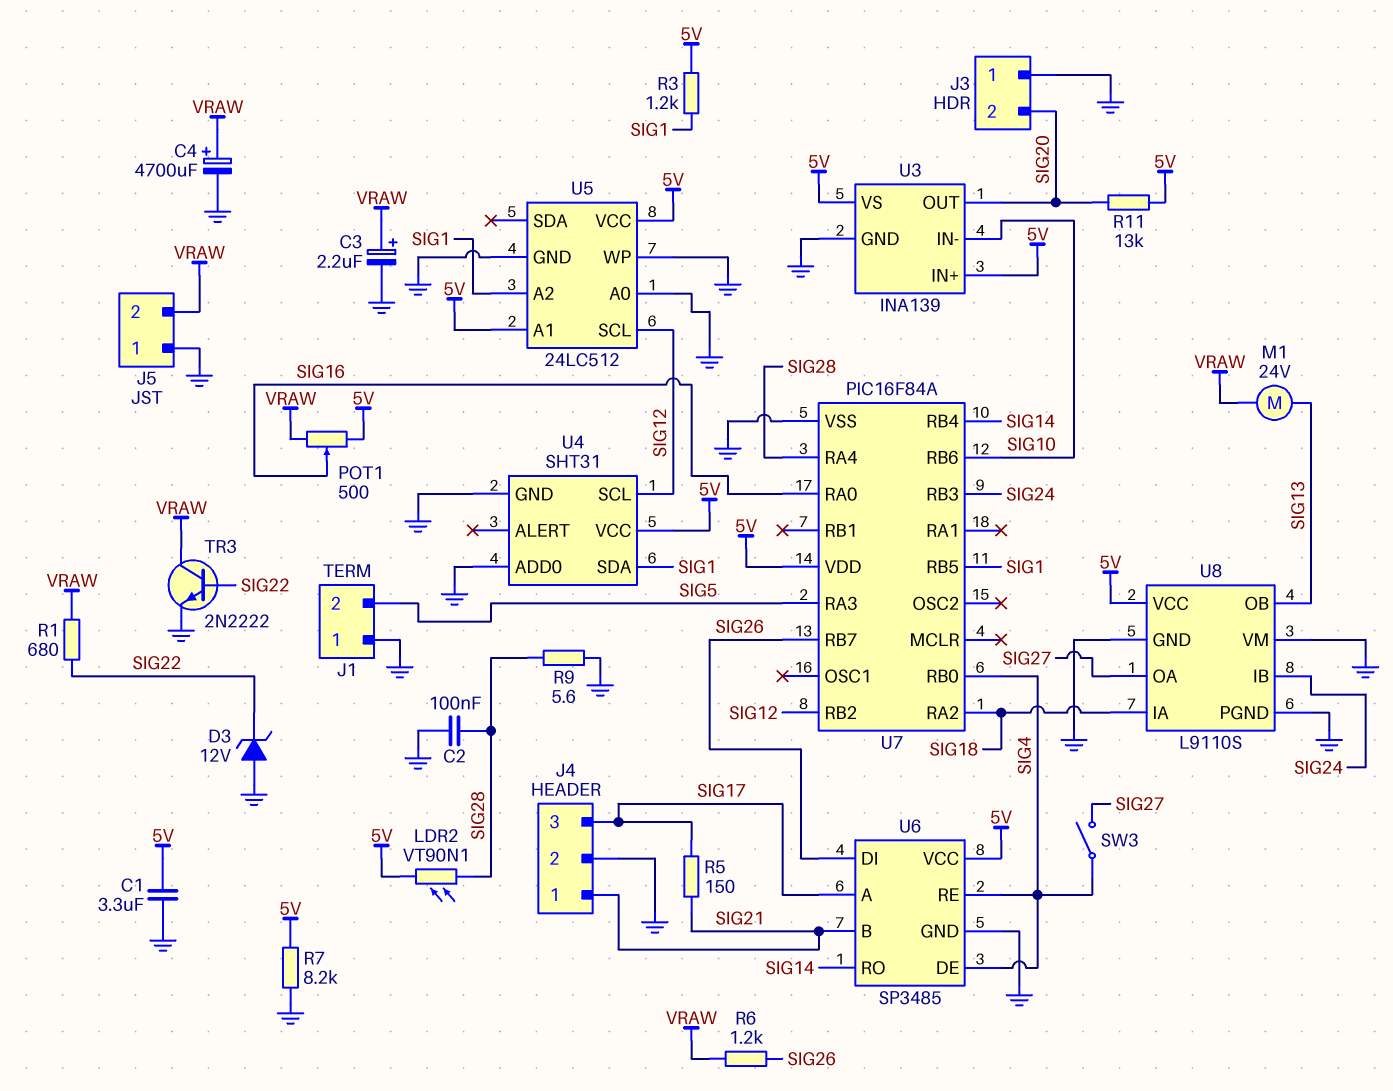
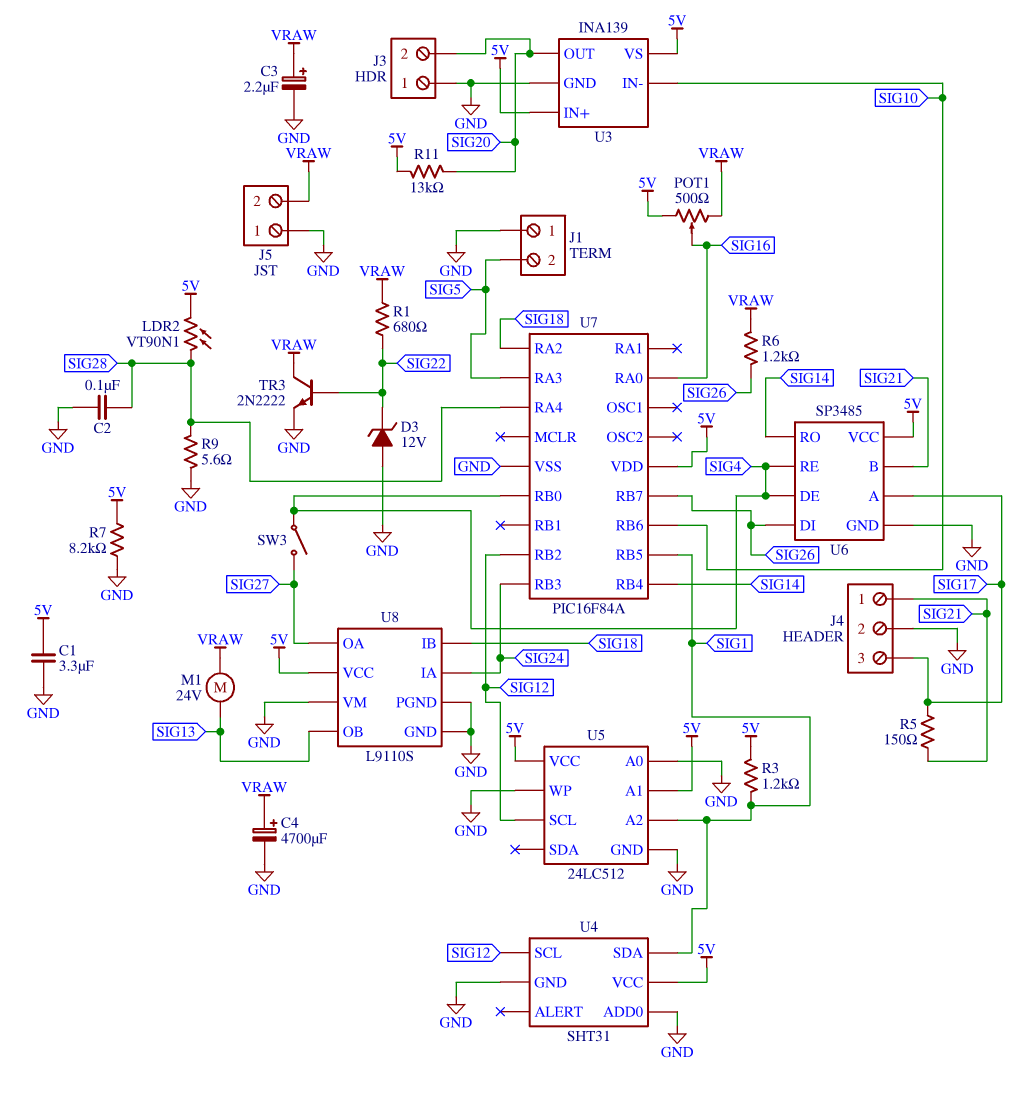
U8 pin IA: SIG18 -> SIG24
U8 pin IB: SIG24 -> SIG18

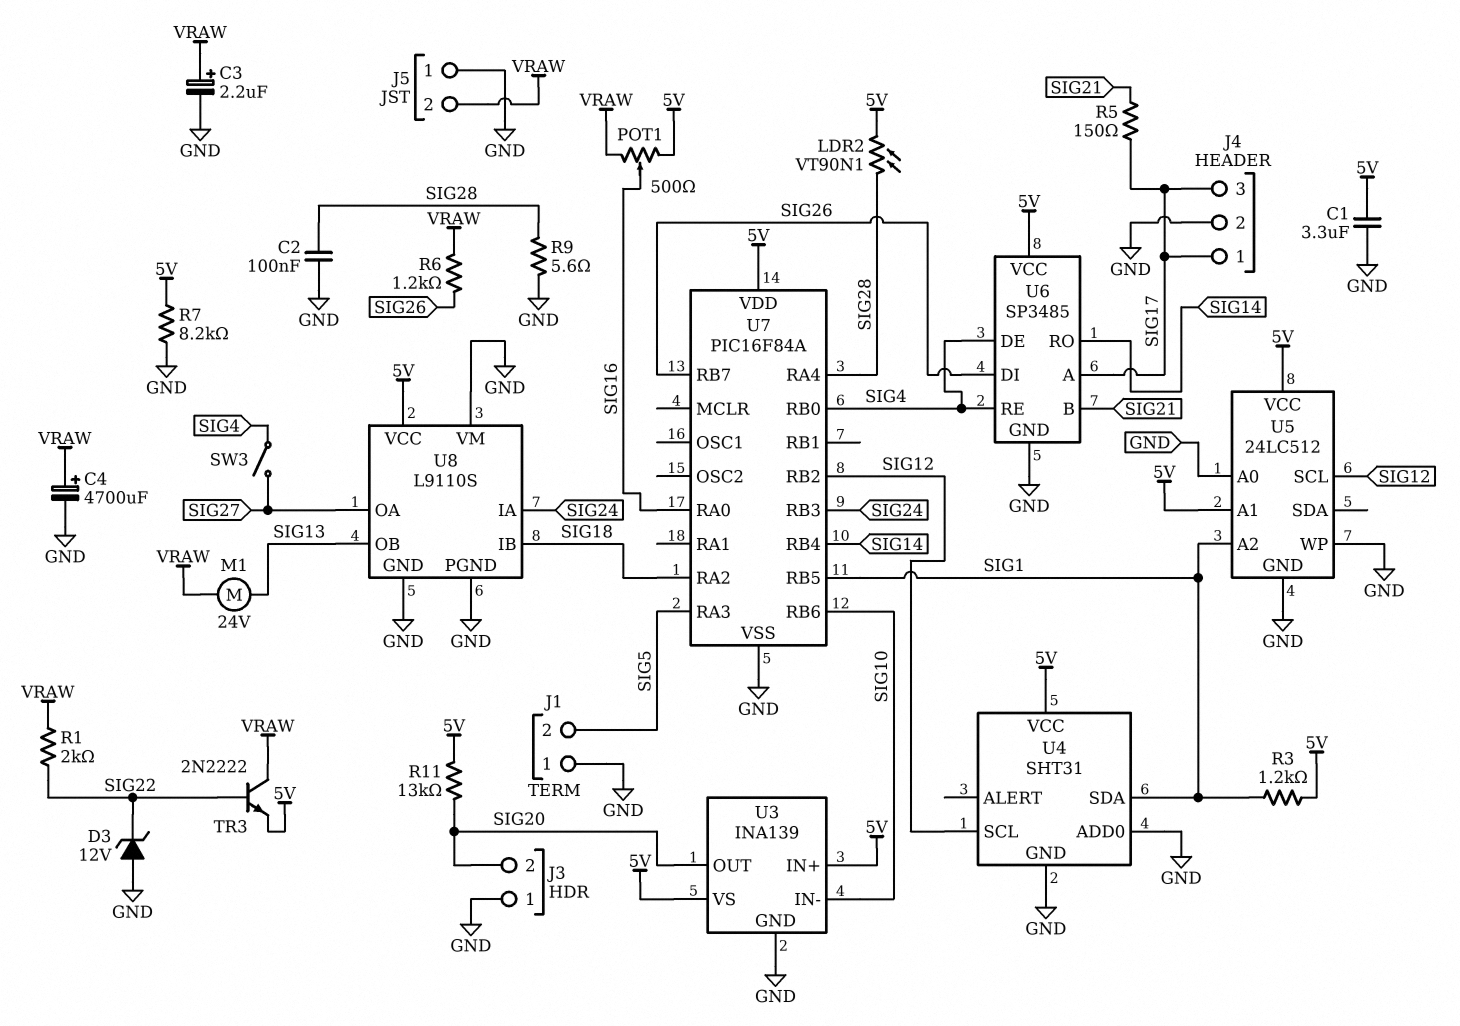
J4 pin 1: SIG21 -> SIG17
R1: 680 (SIG22, VRAW) -> 2k (SIG22, VRAW)
TR3: NPN 2N2222 (B SIG22, C VRAW, E GND) -> NPN 2N2222 (B SIG22, C VRAW, E 5V)

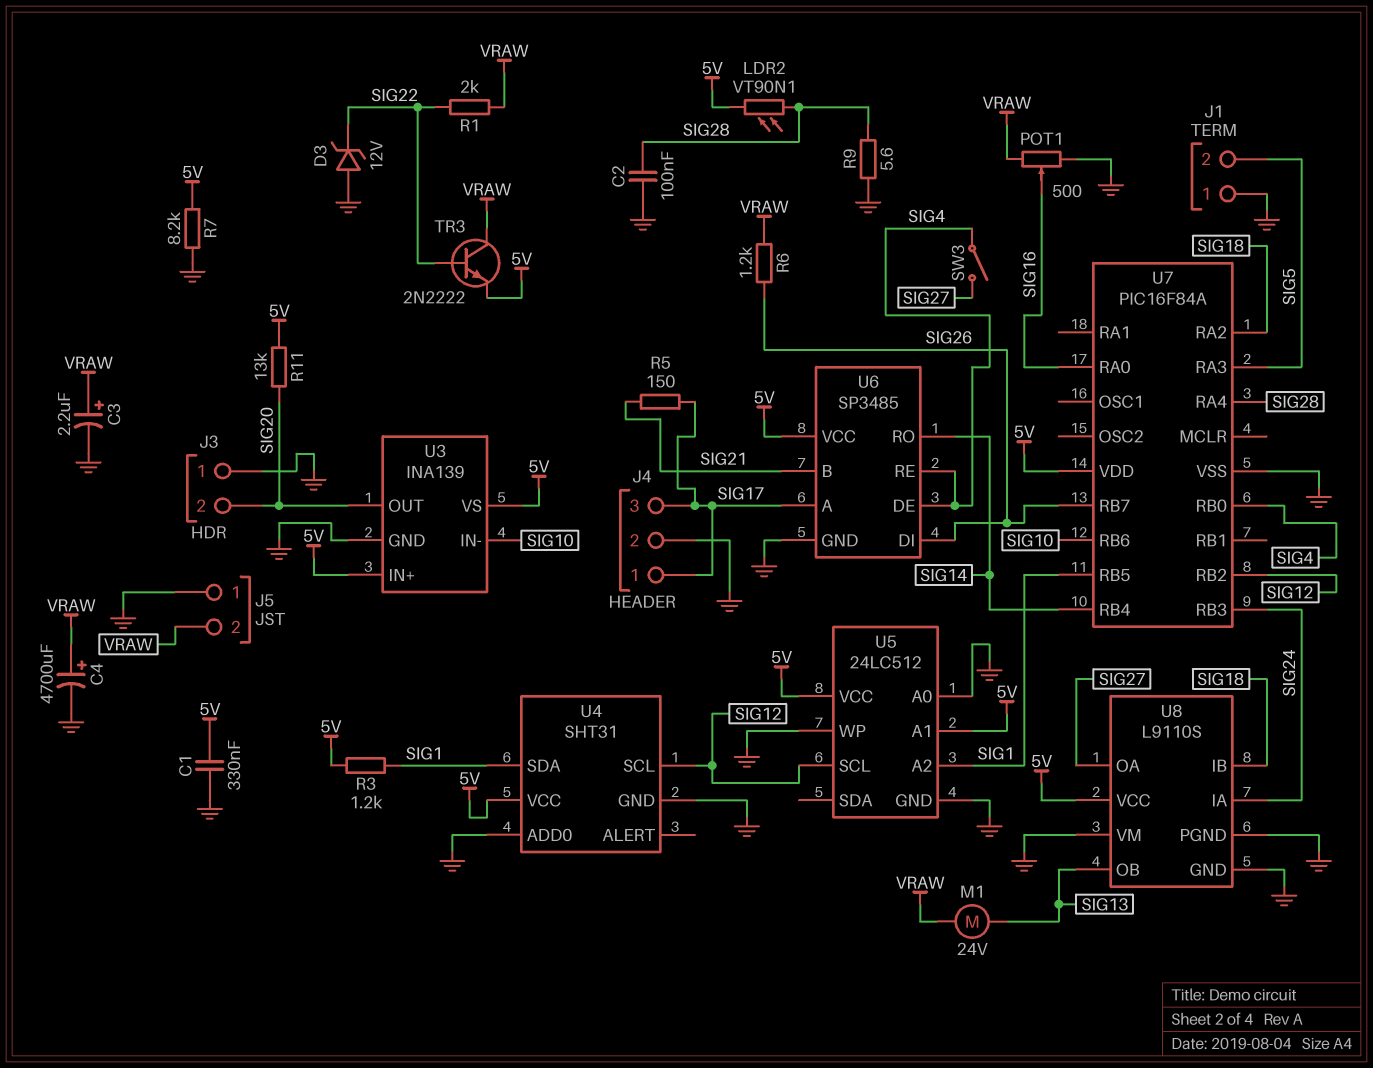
C1: 3.3uF (5V, GND) -> 330nF (5V, GND)
POT1: 500 (5V, VRAW, wiper SIG16) -> 500 (GND, VRAW, wiper SIG16)

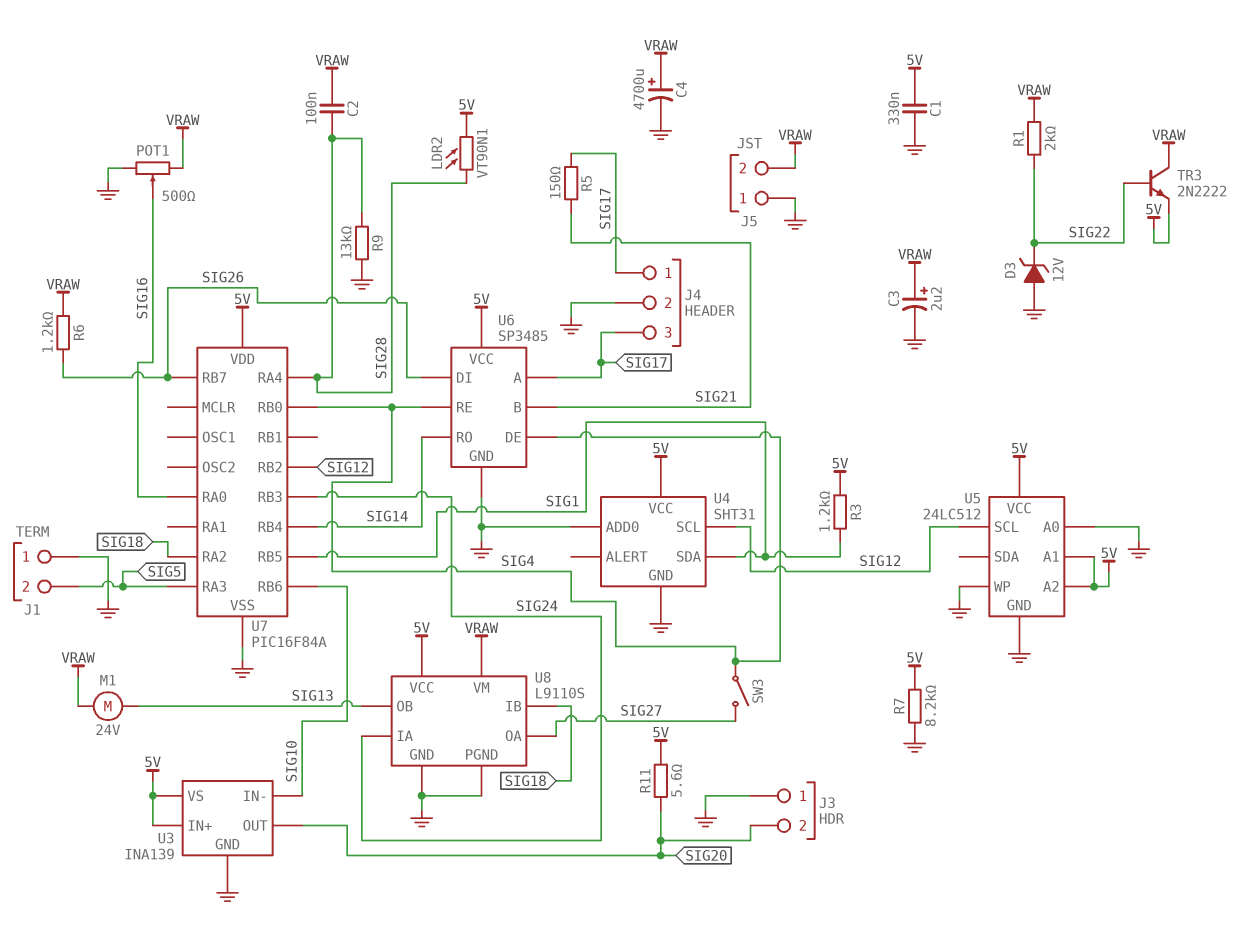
C2: 100nF (GND, SIG28) -> 100nF (SIG28, VRAW)
R9: 5.6 (GND, SIG28) -> 13k (GND, SIG28)
R11: 13k (5V, SIG20) -> 5.6 (5V, SIG20)
U5 pin A2: SIG1 -> 5V
U8 pin VM: GND -> VRAW

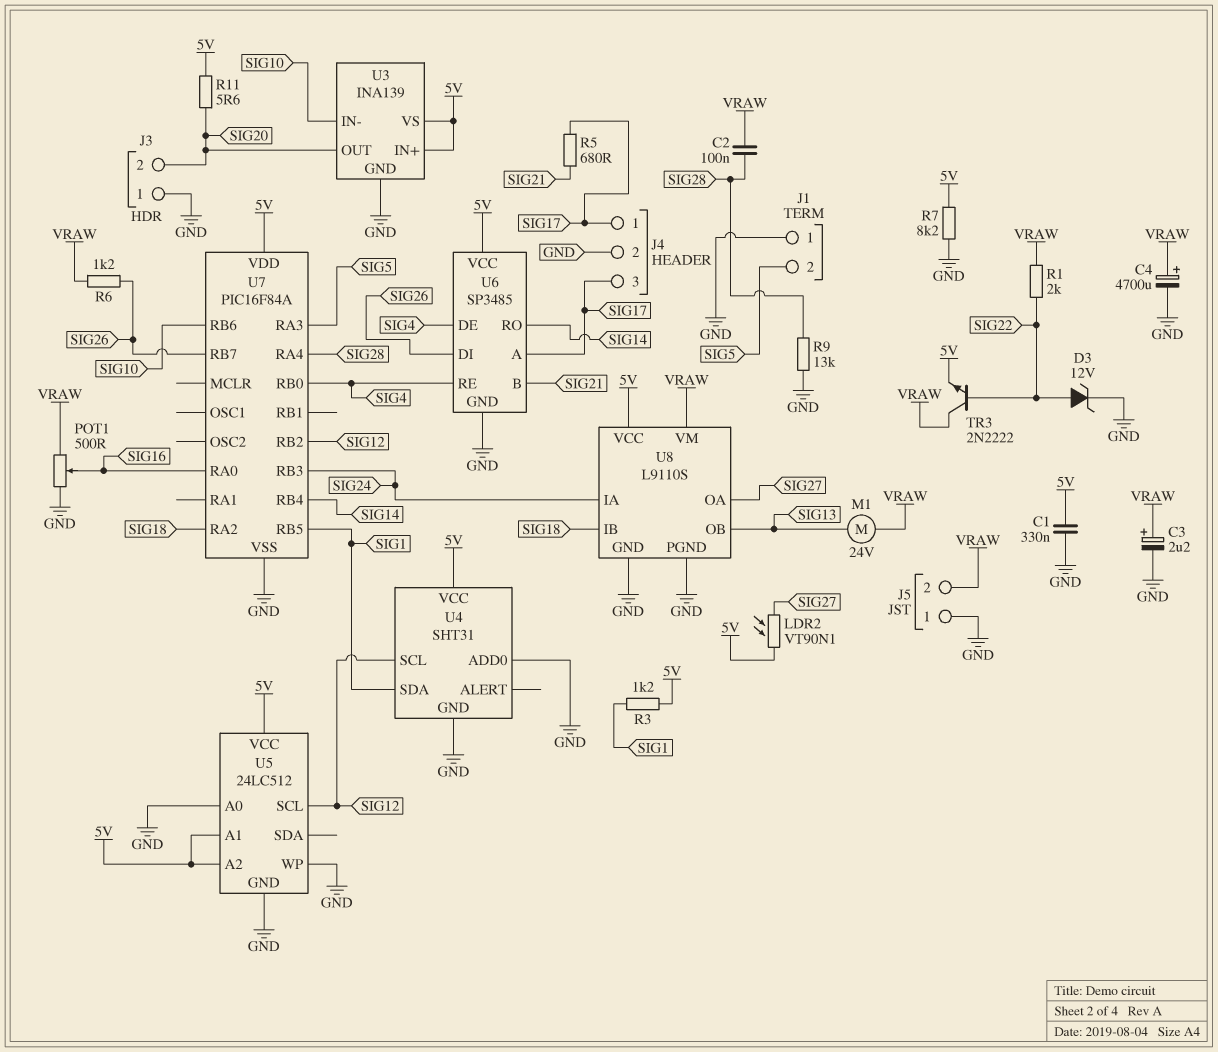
D3: zener 12V (A GND, K SIG22) -> zener 12V (A SIG22, K GND)
LDR2: VT90N1 (5V, SIG28) -> VT90N1 (5V, SIG27)
R5: 150 (SIG17, SIG21) -> 680 (SIG17, SIG21)
SW3: switch (SIG4, SIG27) -> none

